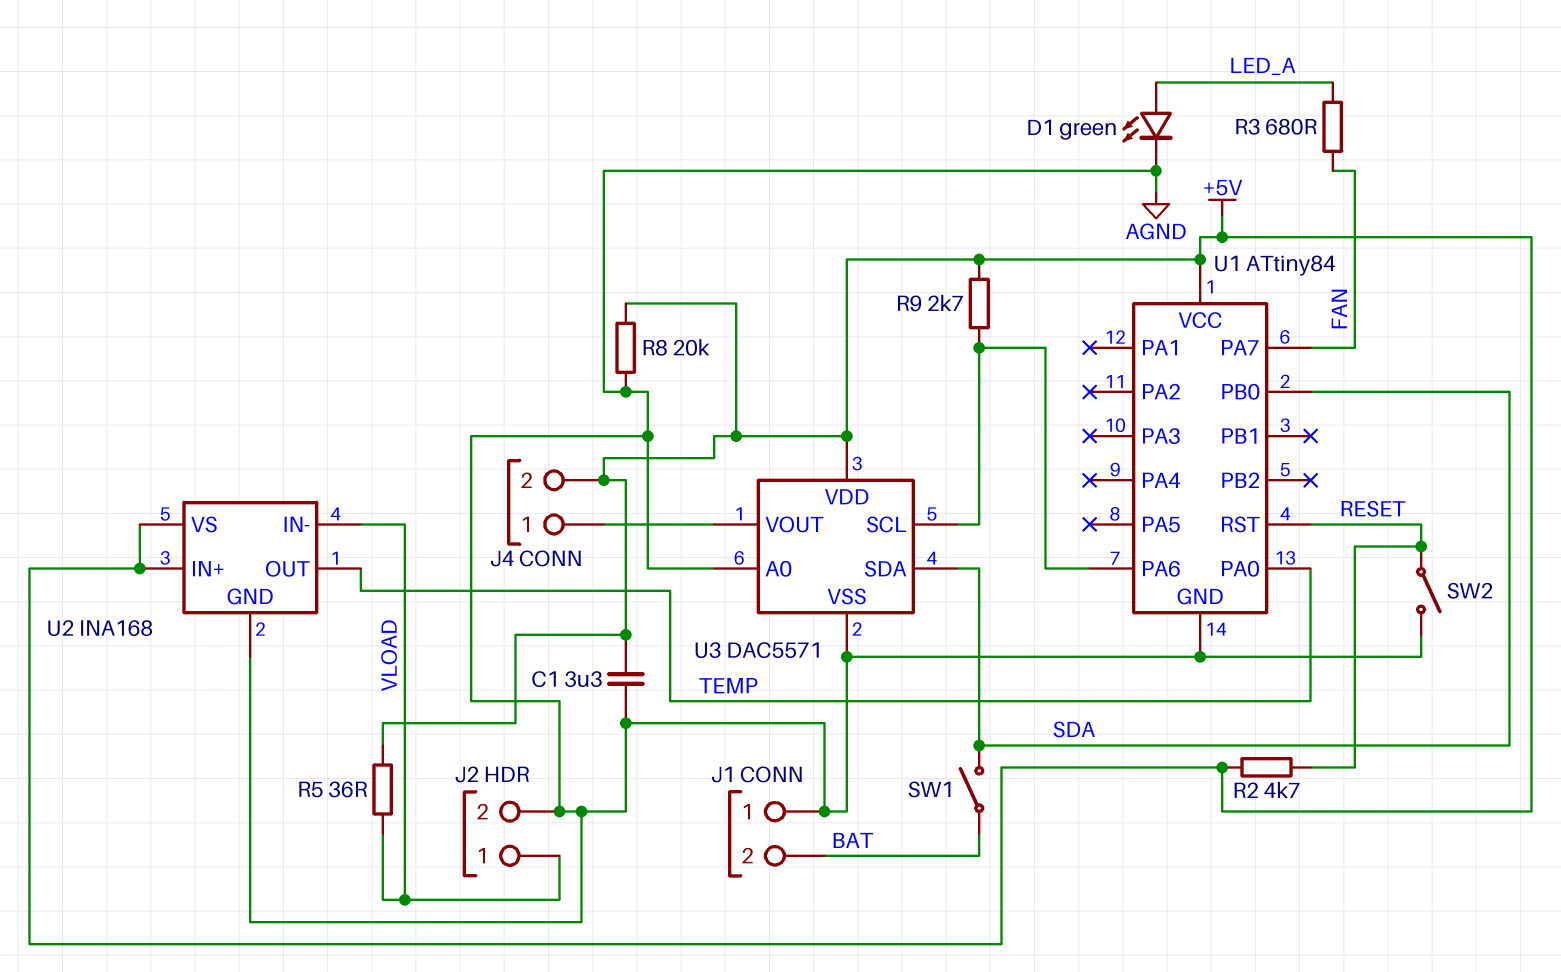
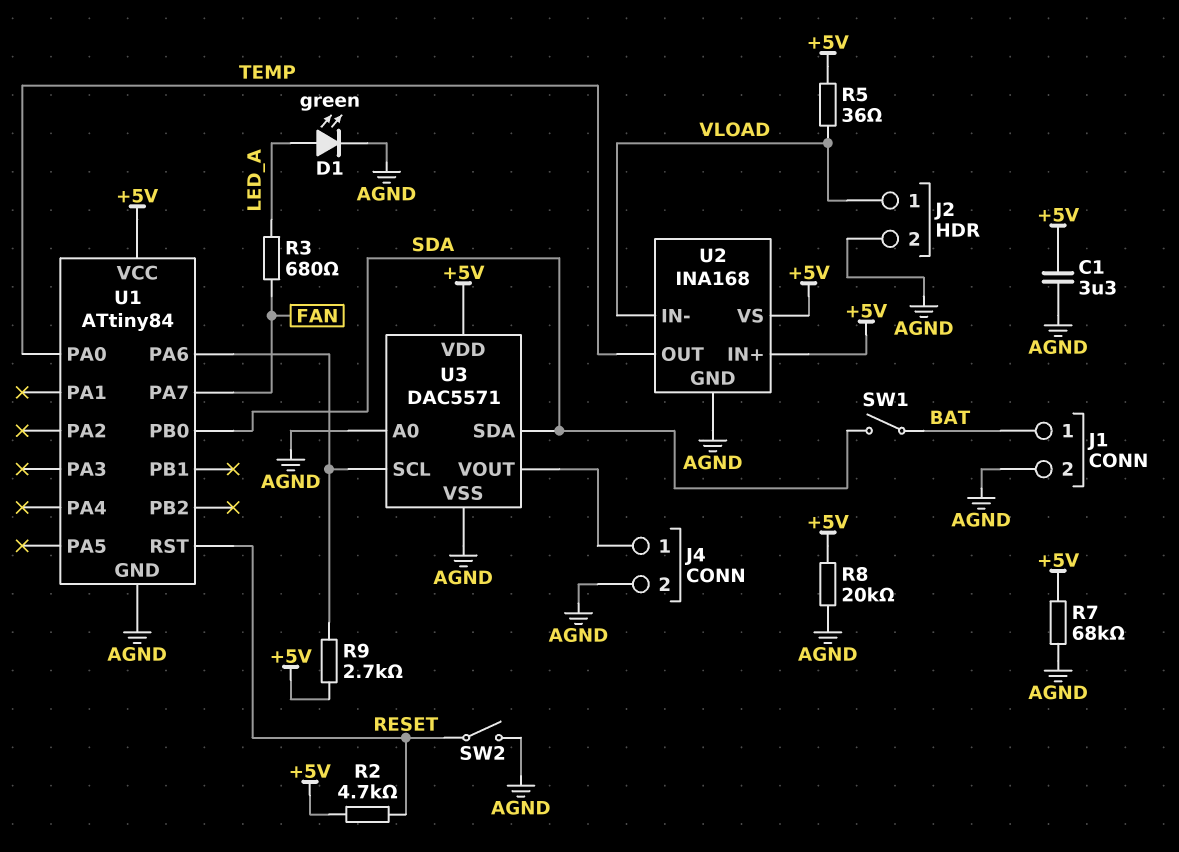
J1 pin 1: AGND -> BAT
J1 pin 2: BAT -> AGND
J4 pin 2: +5V -> AGND
R7: none -> 68k (+5V, AGND)

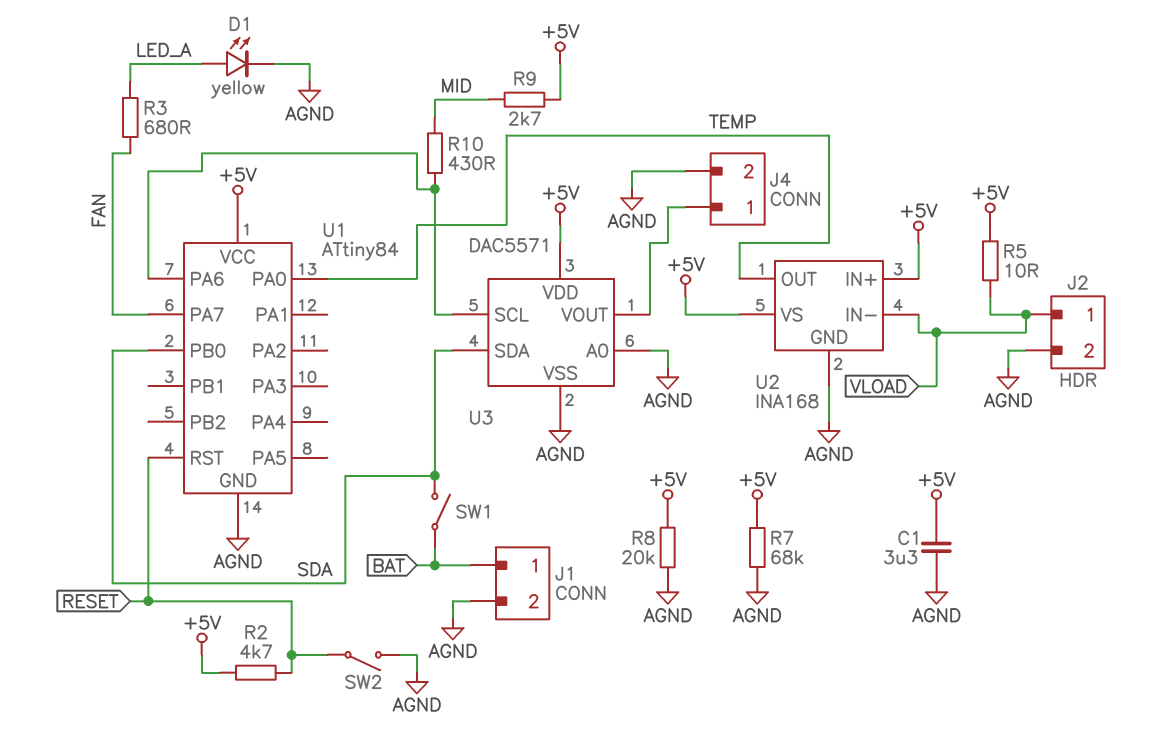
D1: LED green (A LED_A, K AGND) -> LED yellow (A LED_A, K AGND)
R5: 36 (+5V, VLOAD) -> 10 (+5V, VLOAD)
R9: 2.7k (+5V, U1/PA6) -> 2.7k (+5V, MID)
R10: none -> 430 (MID, U1/PA6)

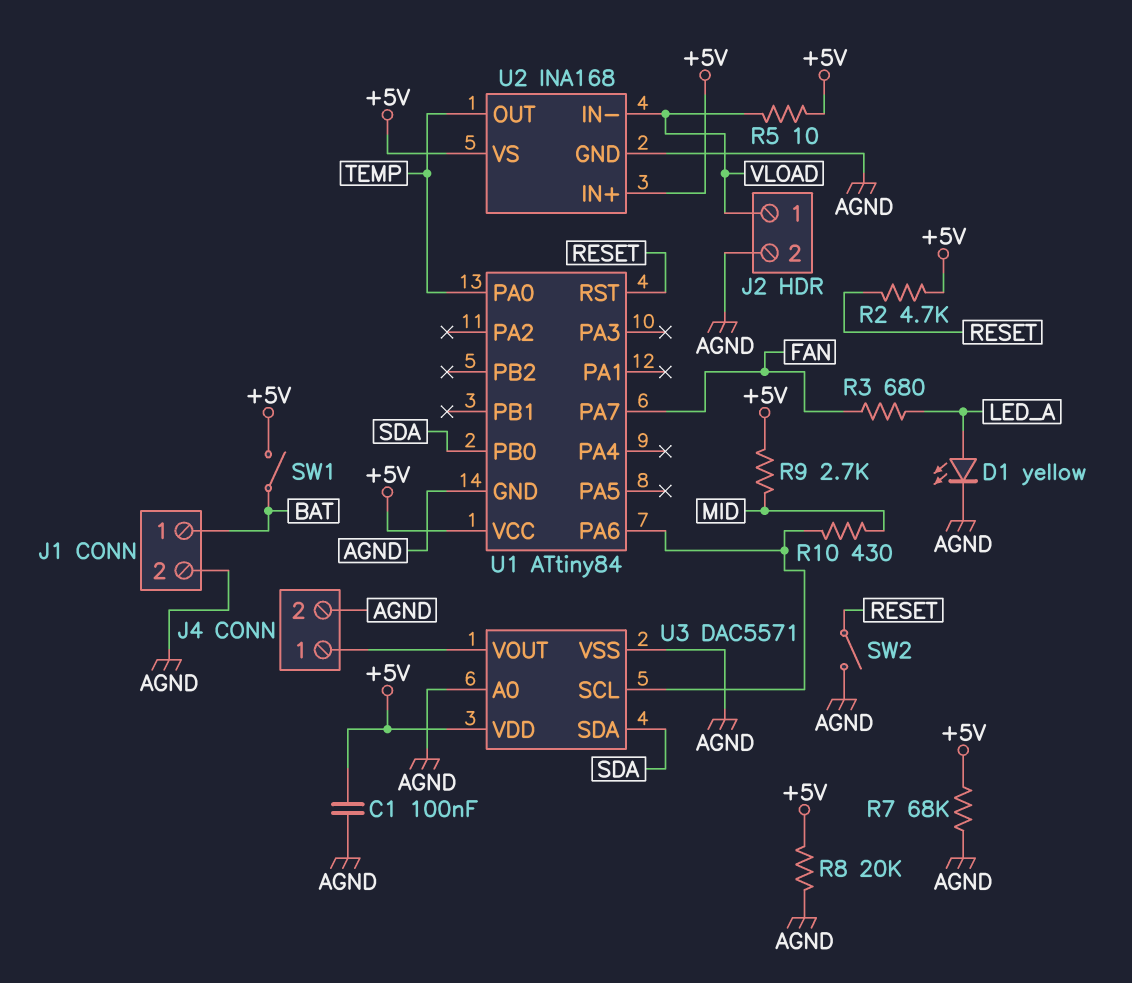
C1: 3.3uF (+5V, AGND) -> 100nF (+5V, AGND)
SW1: switch (BAT, SDA) -> switch (+5V, BAT)

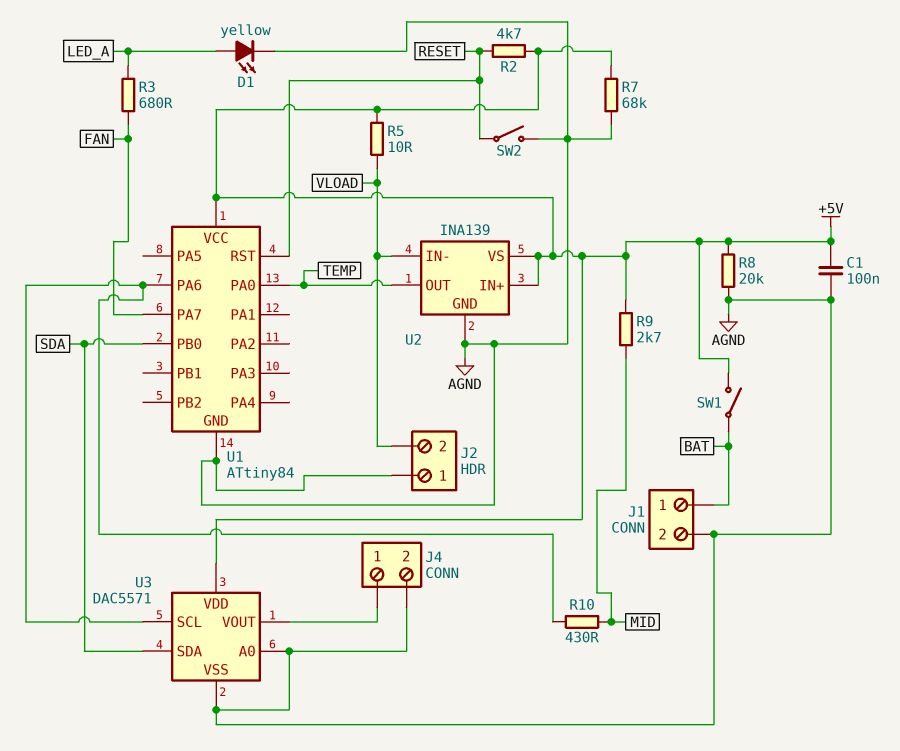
J2 pin 1: VLOAD -> AGND
J2 pin 2: AGND -> VLOAD
U2: INA168 -> INA139

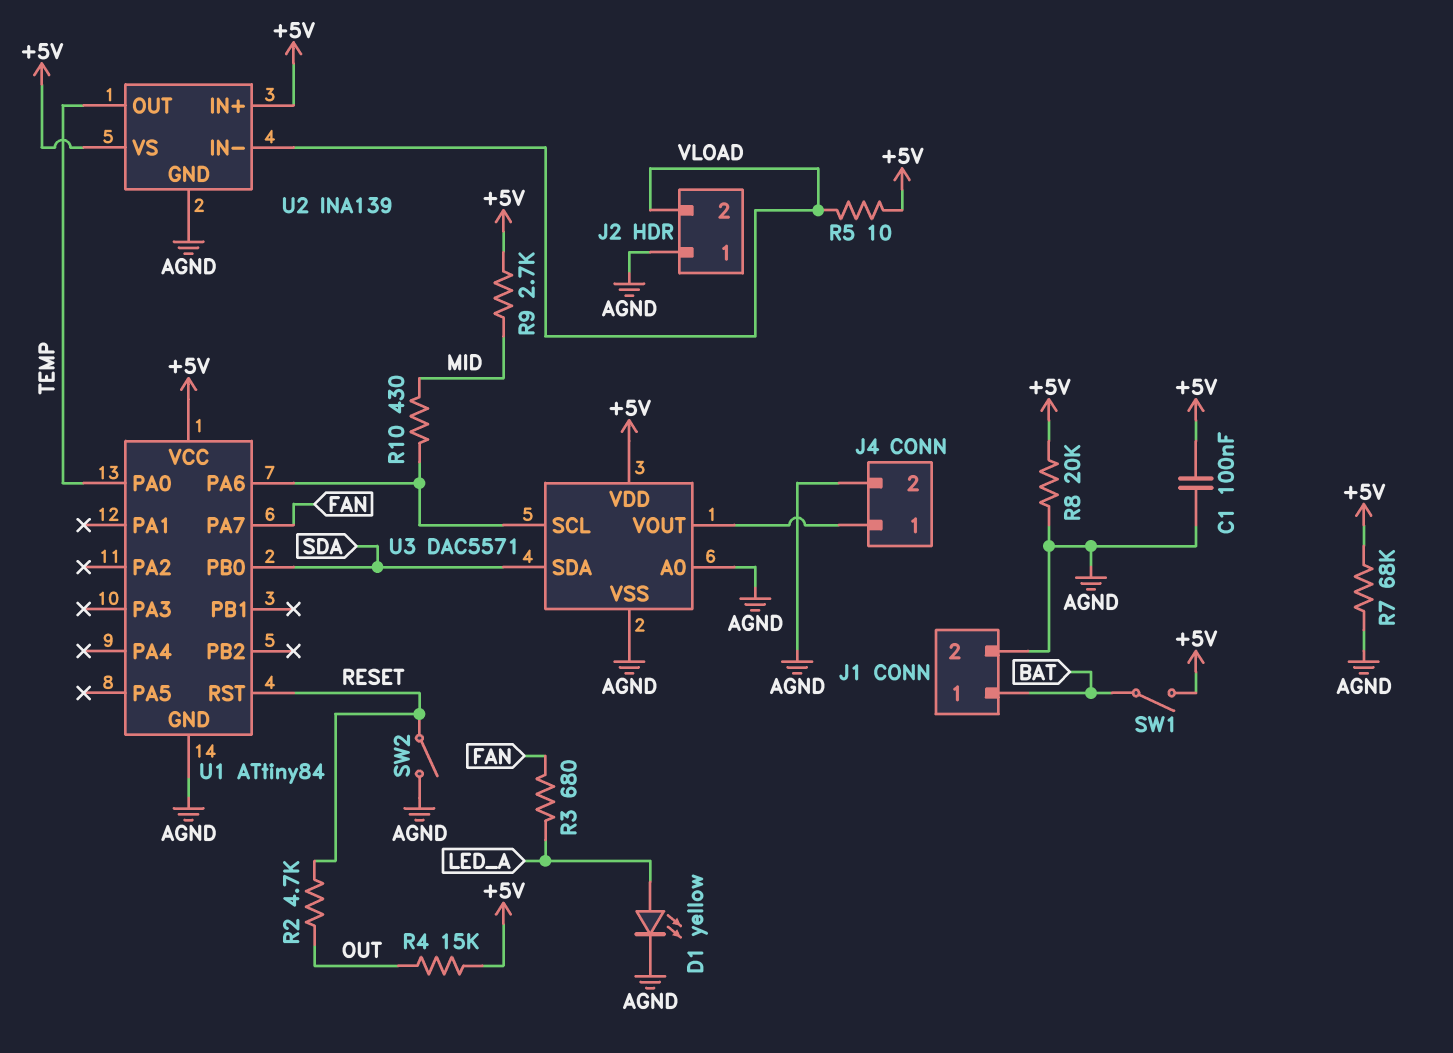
R2: 4.7k (+5V, RESET) -> 4.7k (OUT, RESET)
R4: none -> 15k (+5V, OUT)

